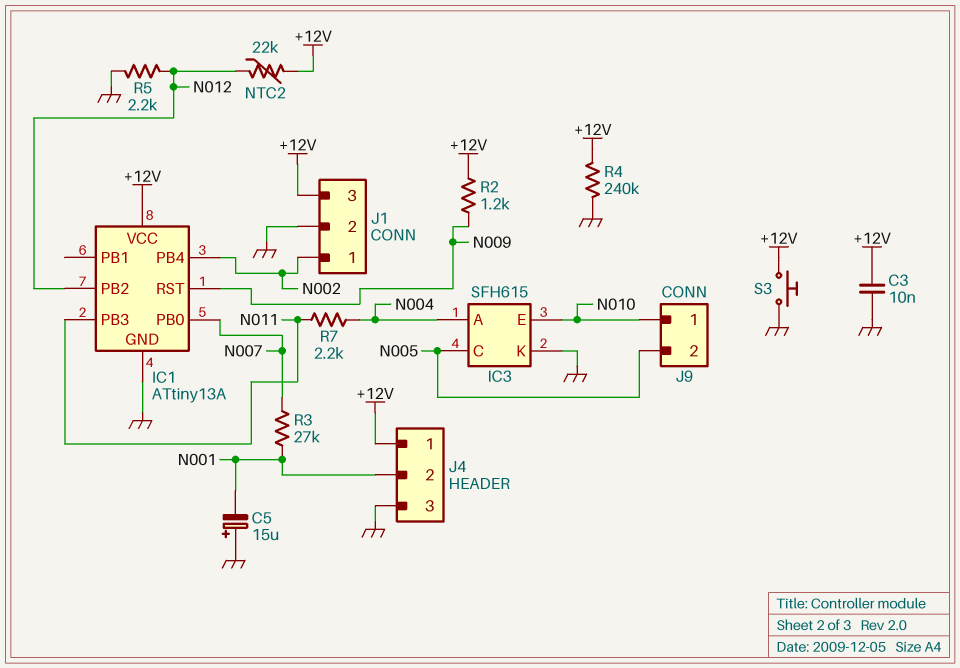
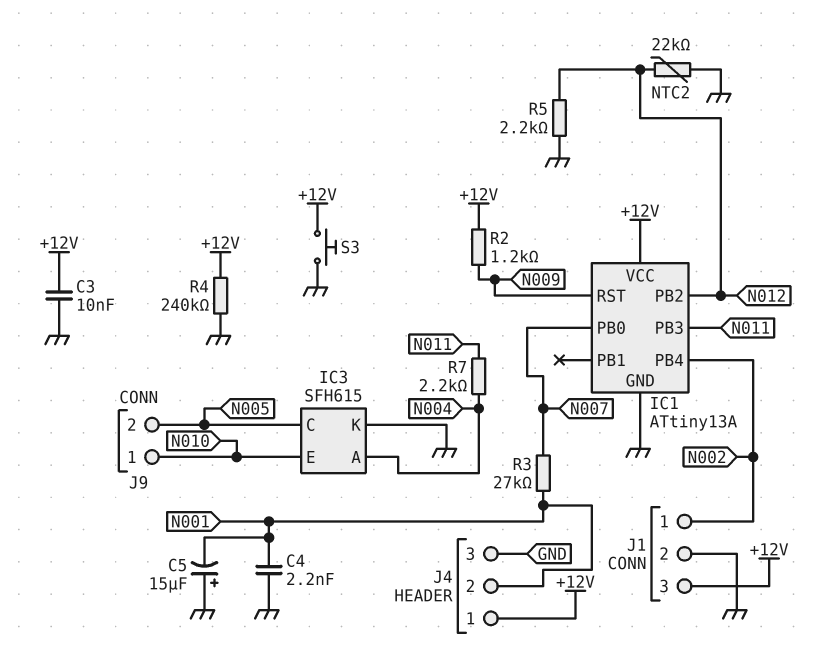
C4: none -> 2.2nF (GND, N001)
NTC2: 22k (+12V, N012) -> 22k (GND, N012)

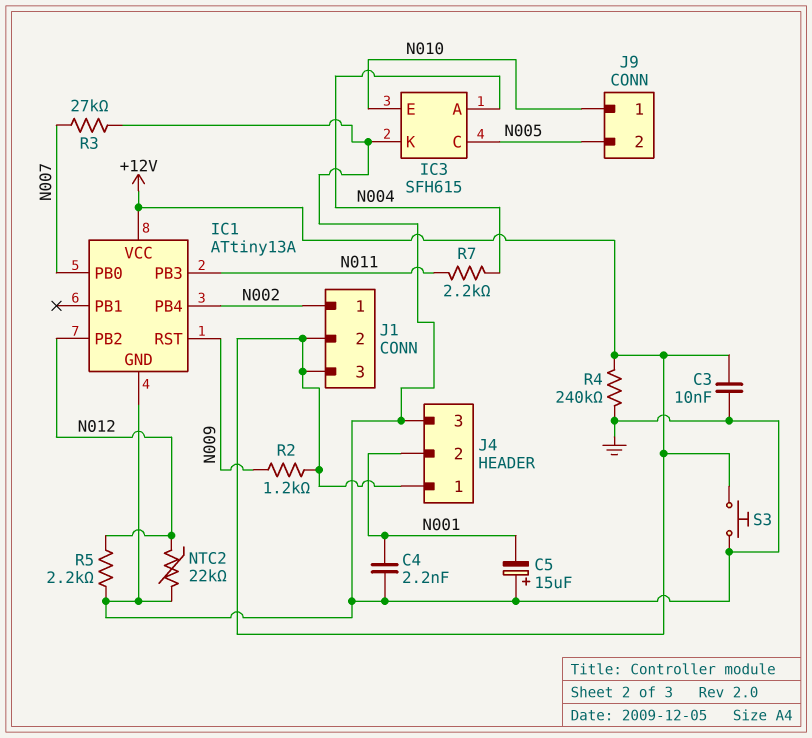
J1 pin 2: GND -> +12V
R3: 27k (N001, N007) -> 27k (GND, N007)

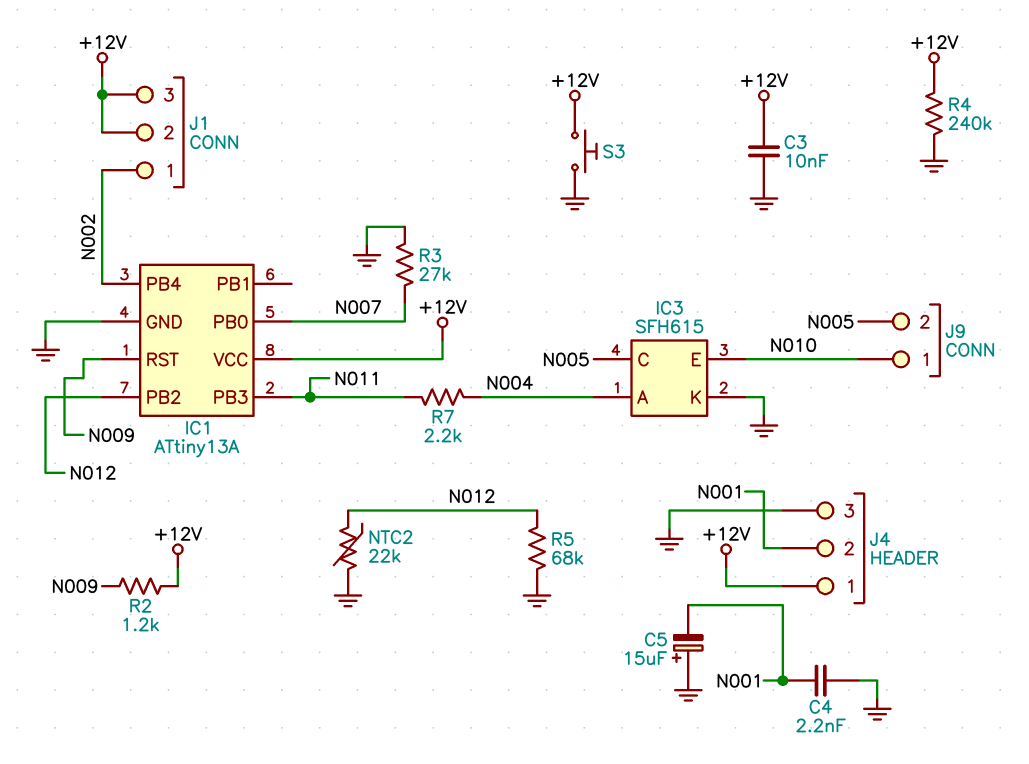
R5: 2.2k (GND, N012) -> 68k (GND, N012)

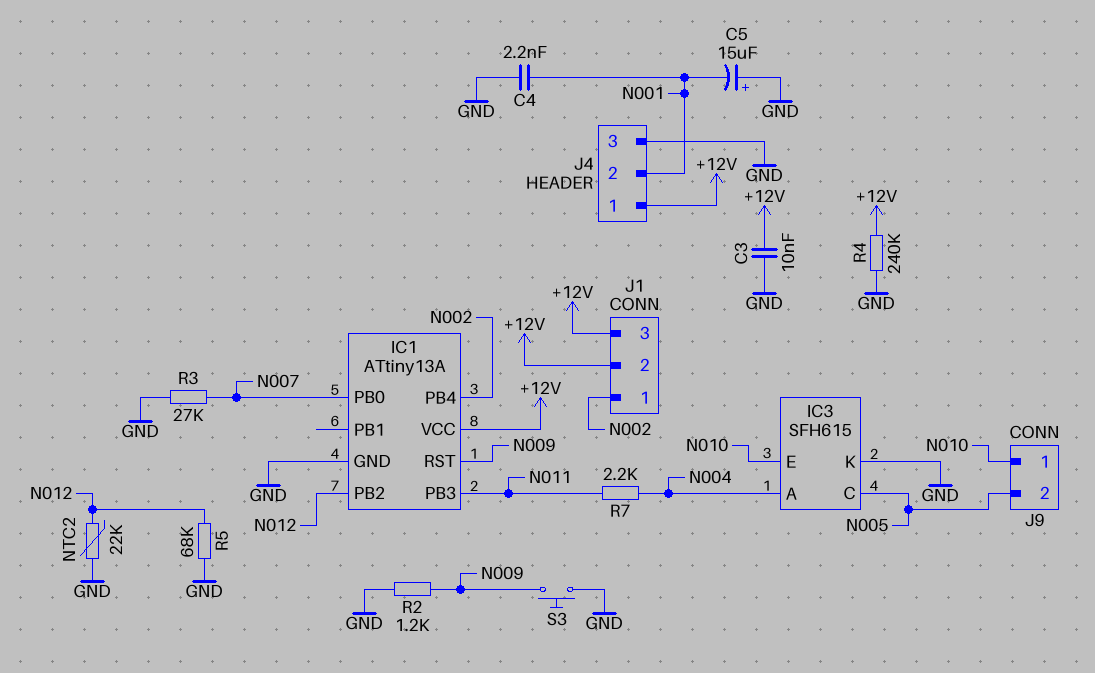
R2: 1.2k (+12V, N009) -> 1.2k (GND, N009)
S3: button (+12V, GND) -> button (GND, N009)

